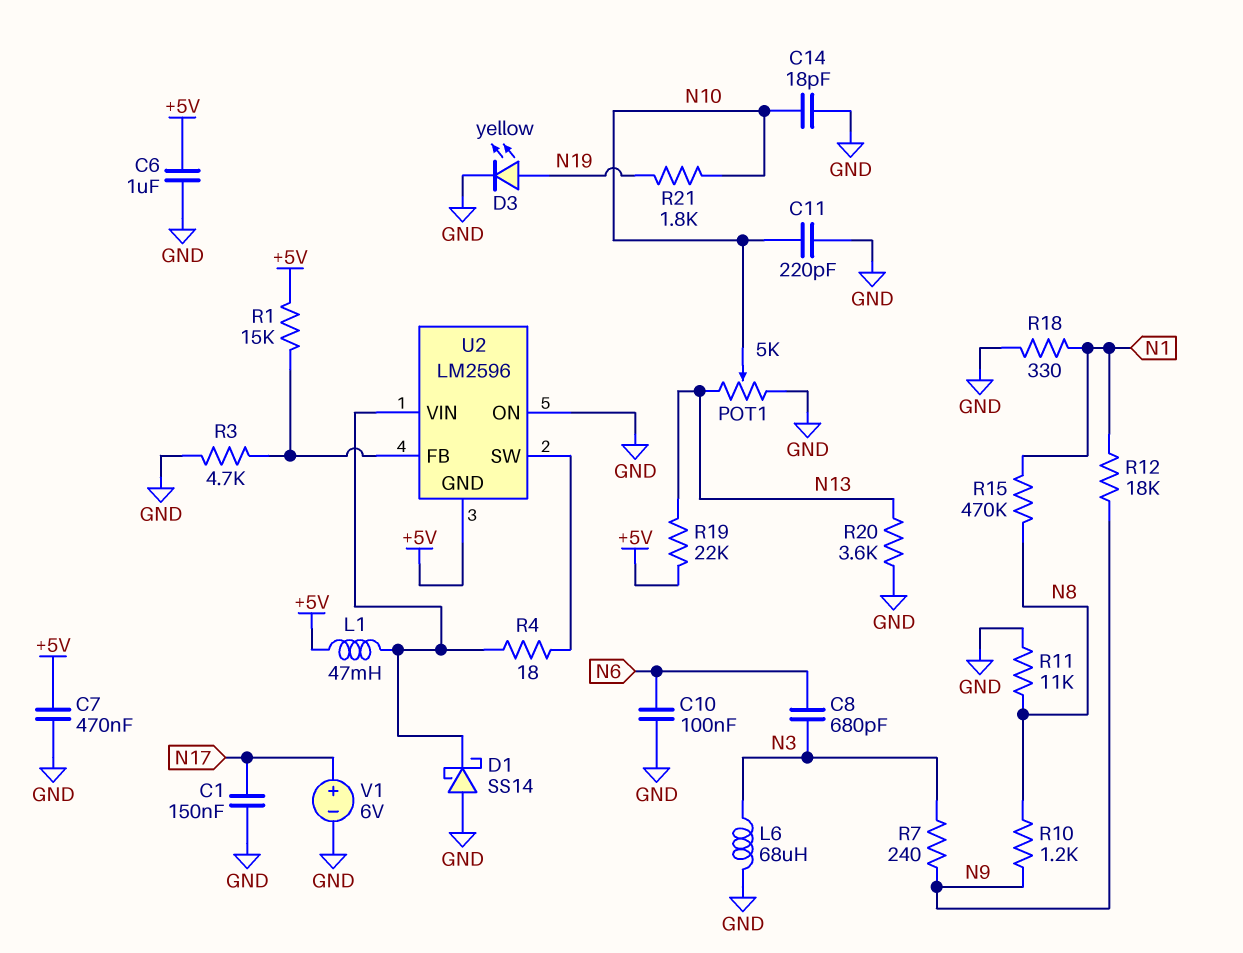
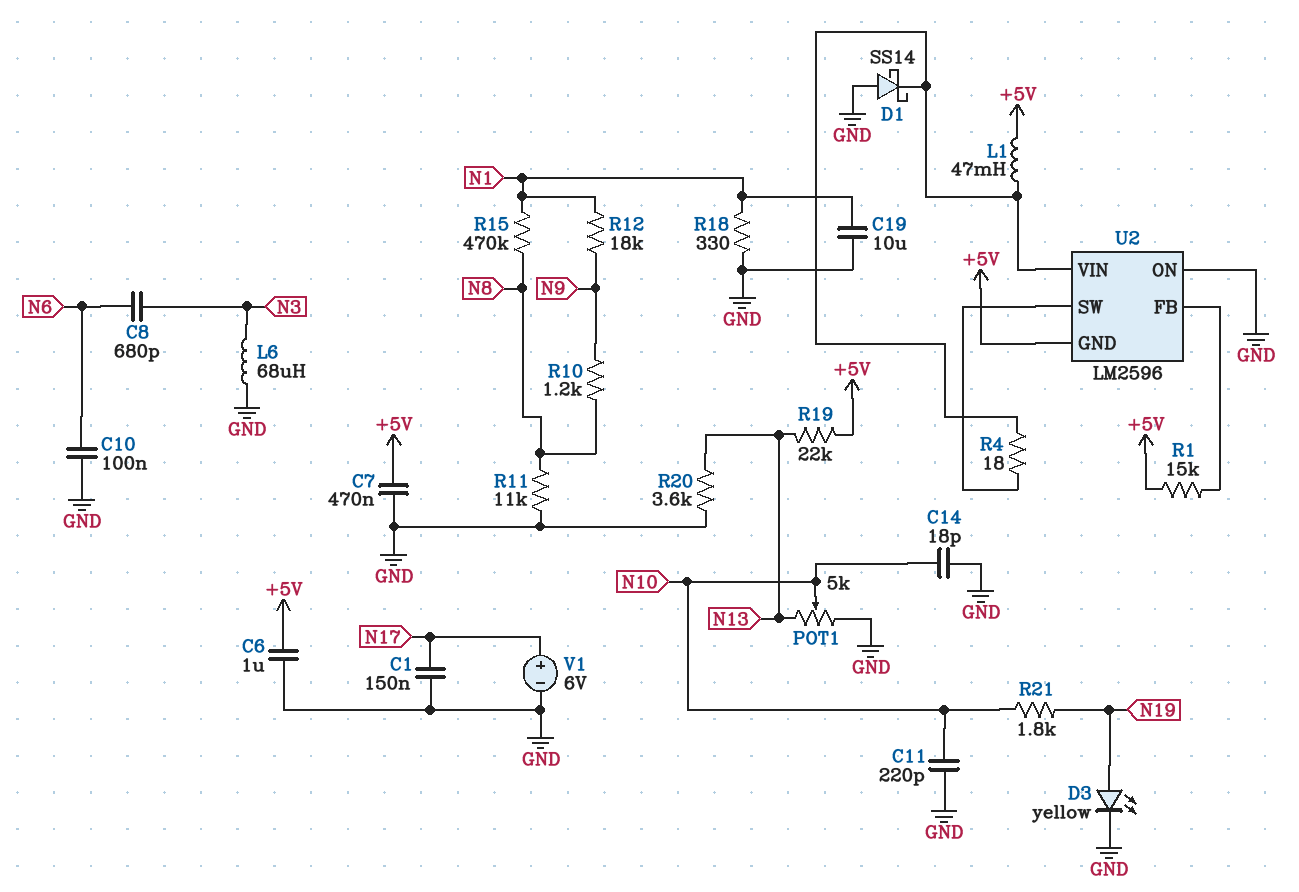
C19: none -> 10uF (GND, N1)
R3: 4.7k (GND, U2/FB) -> none
R7: 240 (N3, N9) -> none

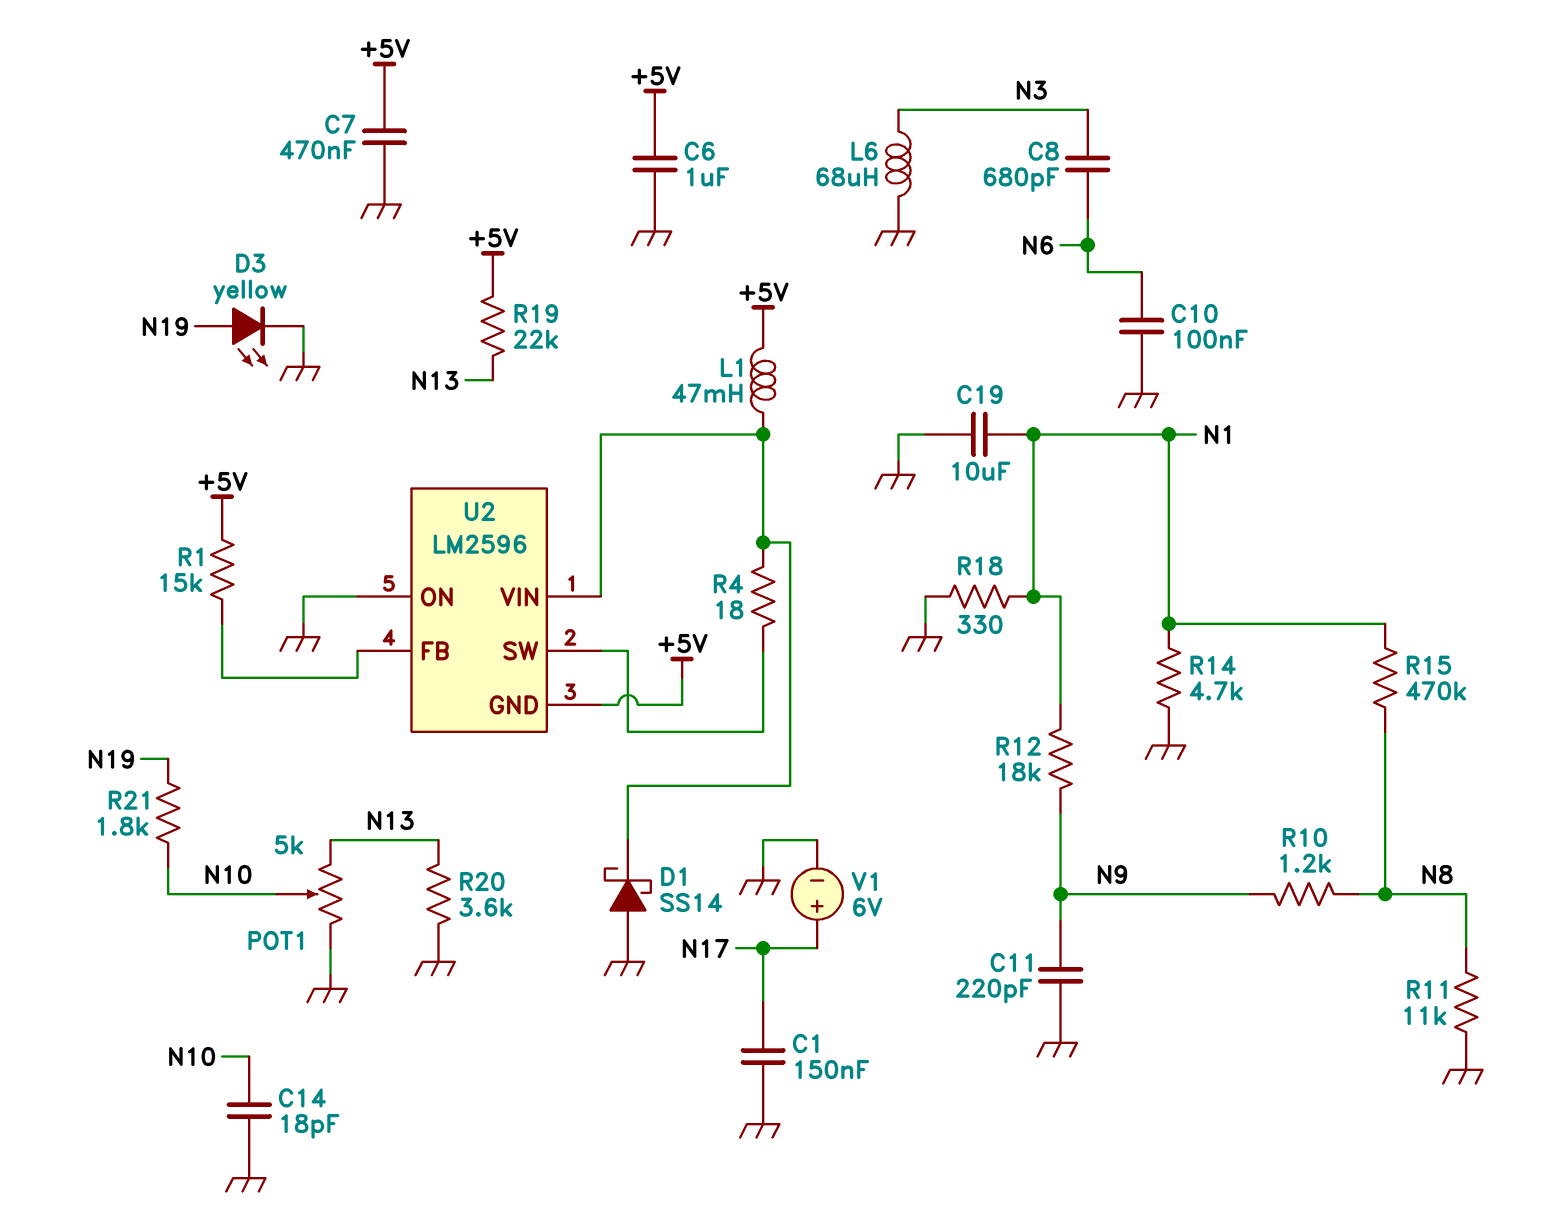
C11: 220pF (GND, N10) -> 220pF (GND, N9)
R14: none -> 4.7k (GND, N1)

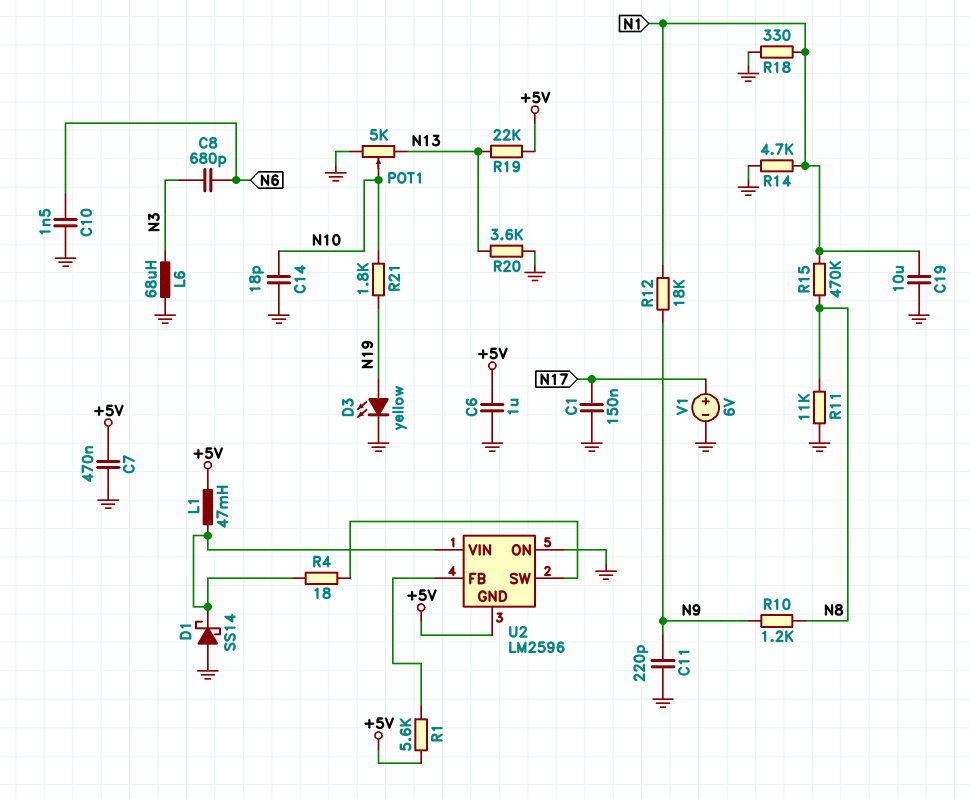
C10: 100nF (GND, N6) -> 1.5nF (GND, N6)
R1: 15k (+5V, U2/FB) -> 5.6k (+5V, U2/FB)

